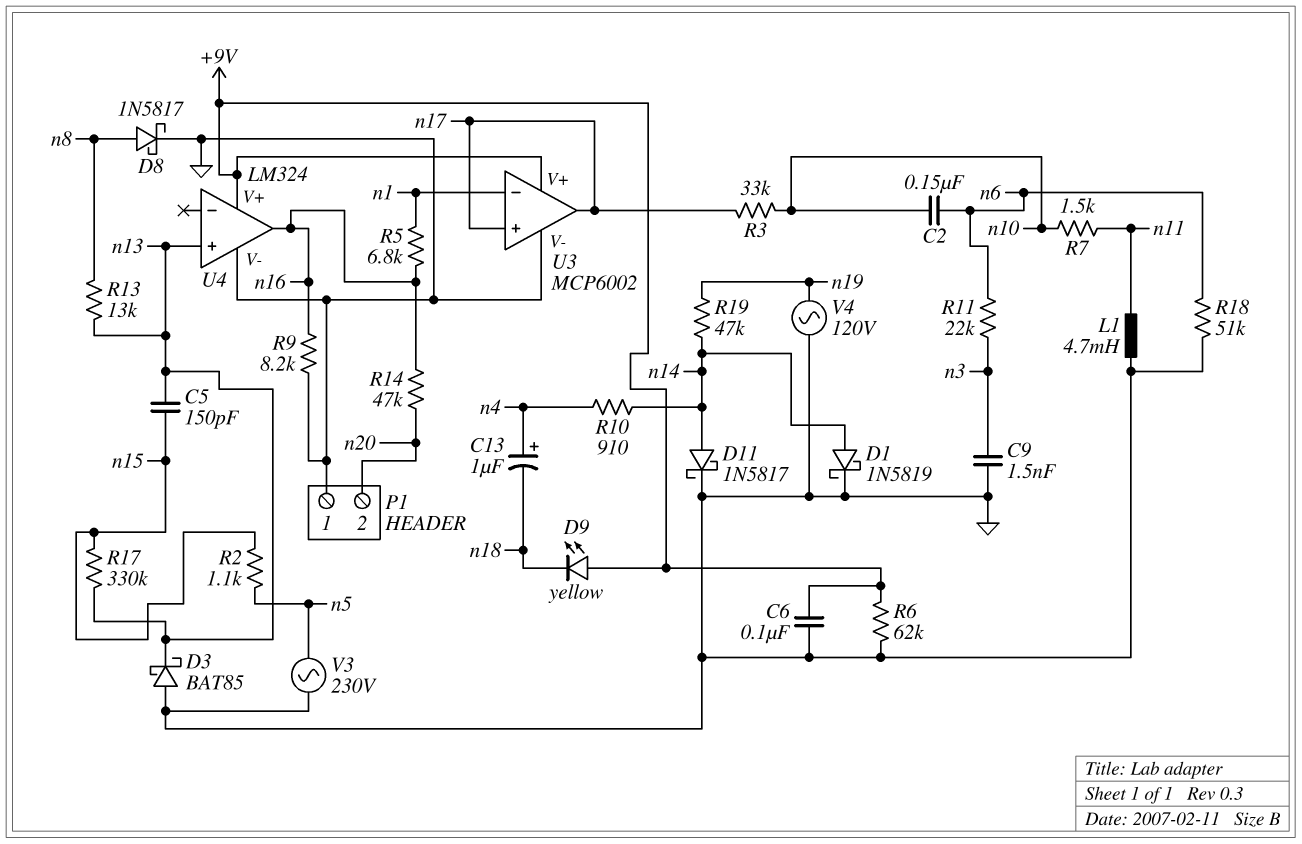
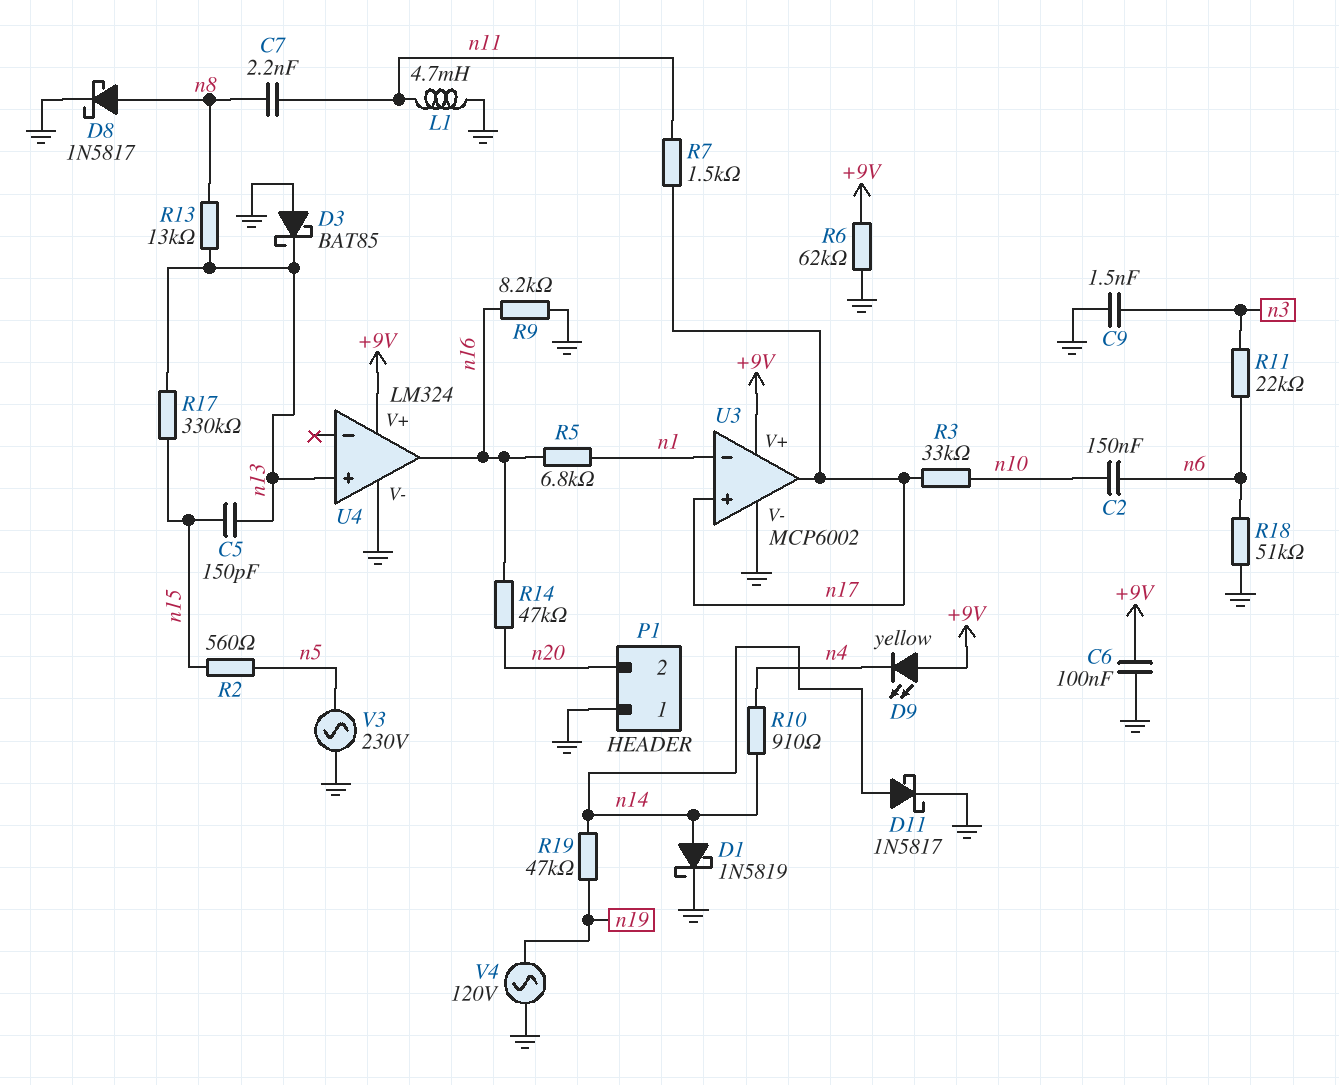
C7: none -> 2.2nF (n8, n11)
C13: 1uF (plus n4, minus n18) -> none
D9: LED yellow (A +9V, K n18) -> LED yellow (A +9V, K n4)
R2: 1.1k (n5, n15) -> 560 (n5, n15)
R7: 1.5k (n10, n11) -> 1.5k (n11, n17)

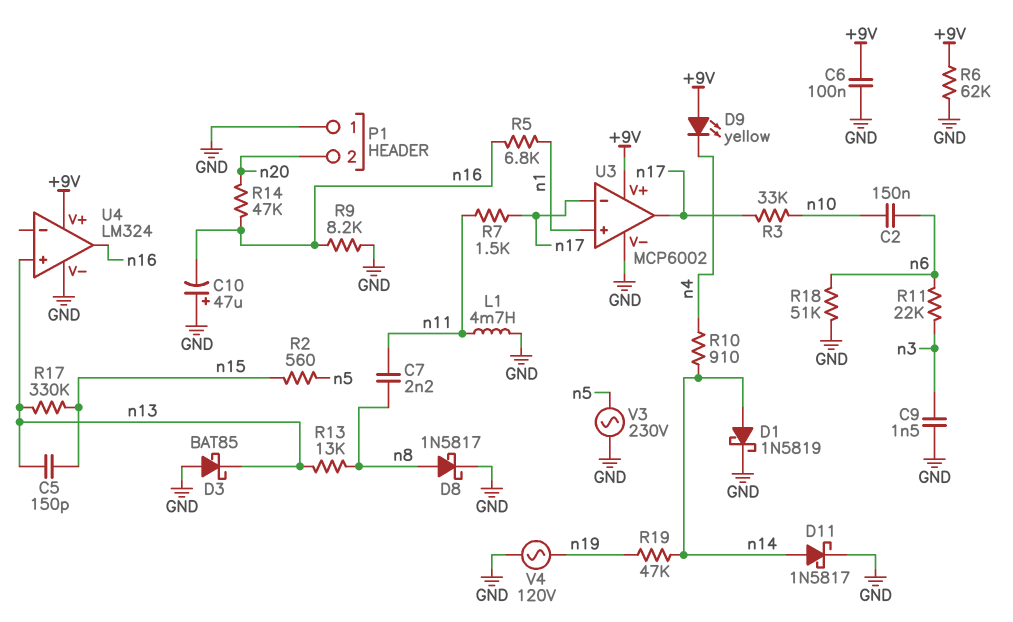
C10: none -> 47uF (plus GND, minus n16)
U3 pin in+: n17 -> n1
U3 pin in-: n1 -> n17

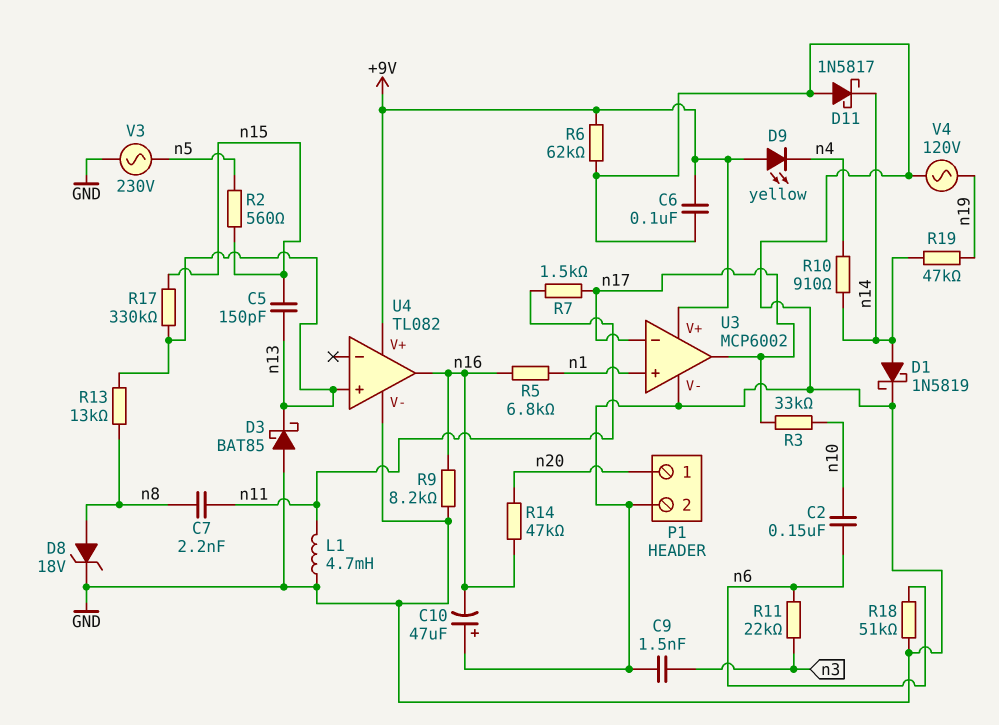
D8: schottky 1N5817 (A n8, K GND) -> zener 18V (A n8, K GND)
D11: schottky 1N5817 (A n14, K GND) -> schottky 1N5817 (A GND, K n14)
P1 pin 1: GND -> n20
P1 pin 2: n20 -> GND
U4: LM324 -> TL082

